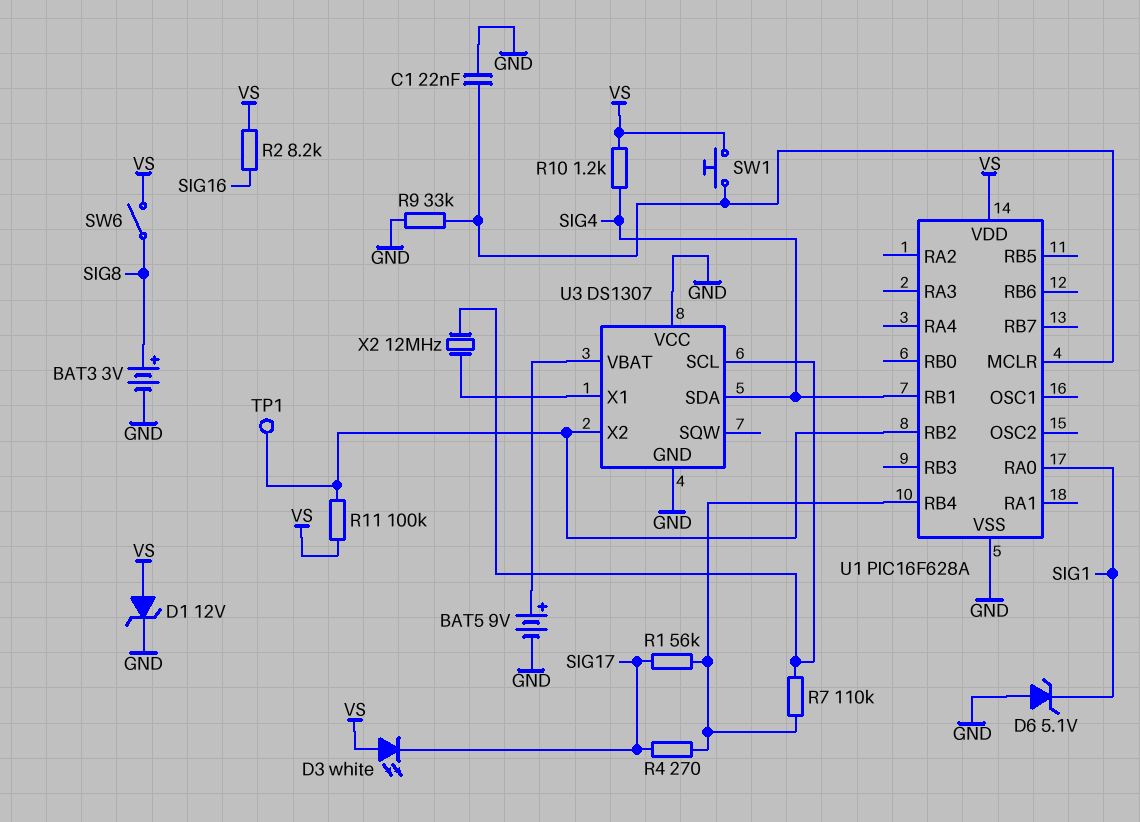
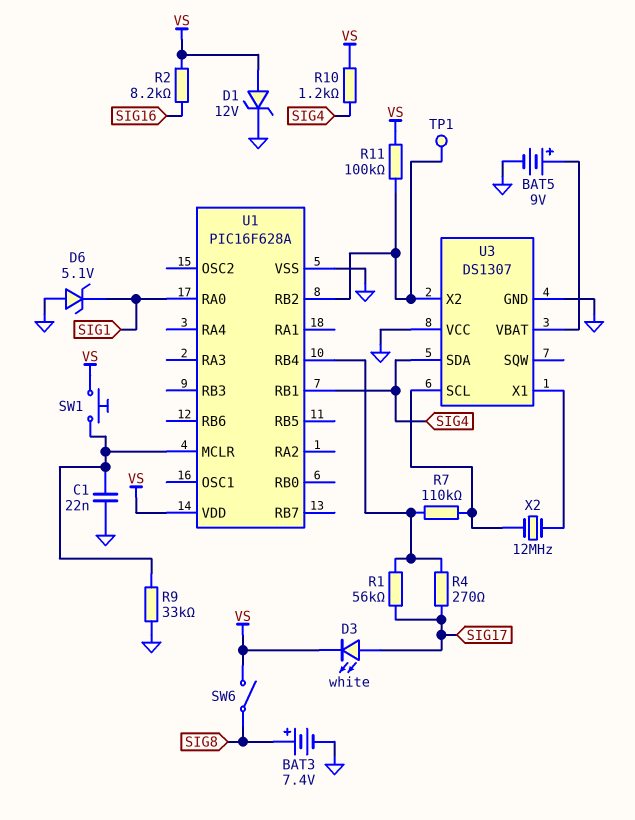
BAT3: 3V (plus SIG8, minus GND) -> 7.4V (plus SIG8, minus GND)
D3: LED white (A VS, K SIG17) -> LED white (A SIG17, K VS)

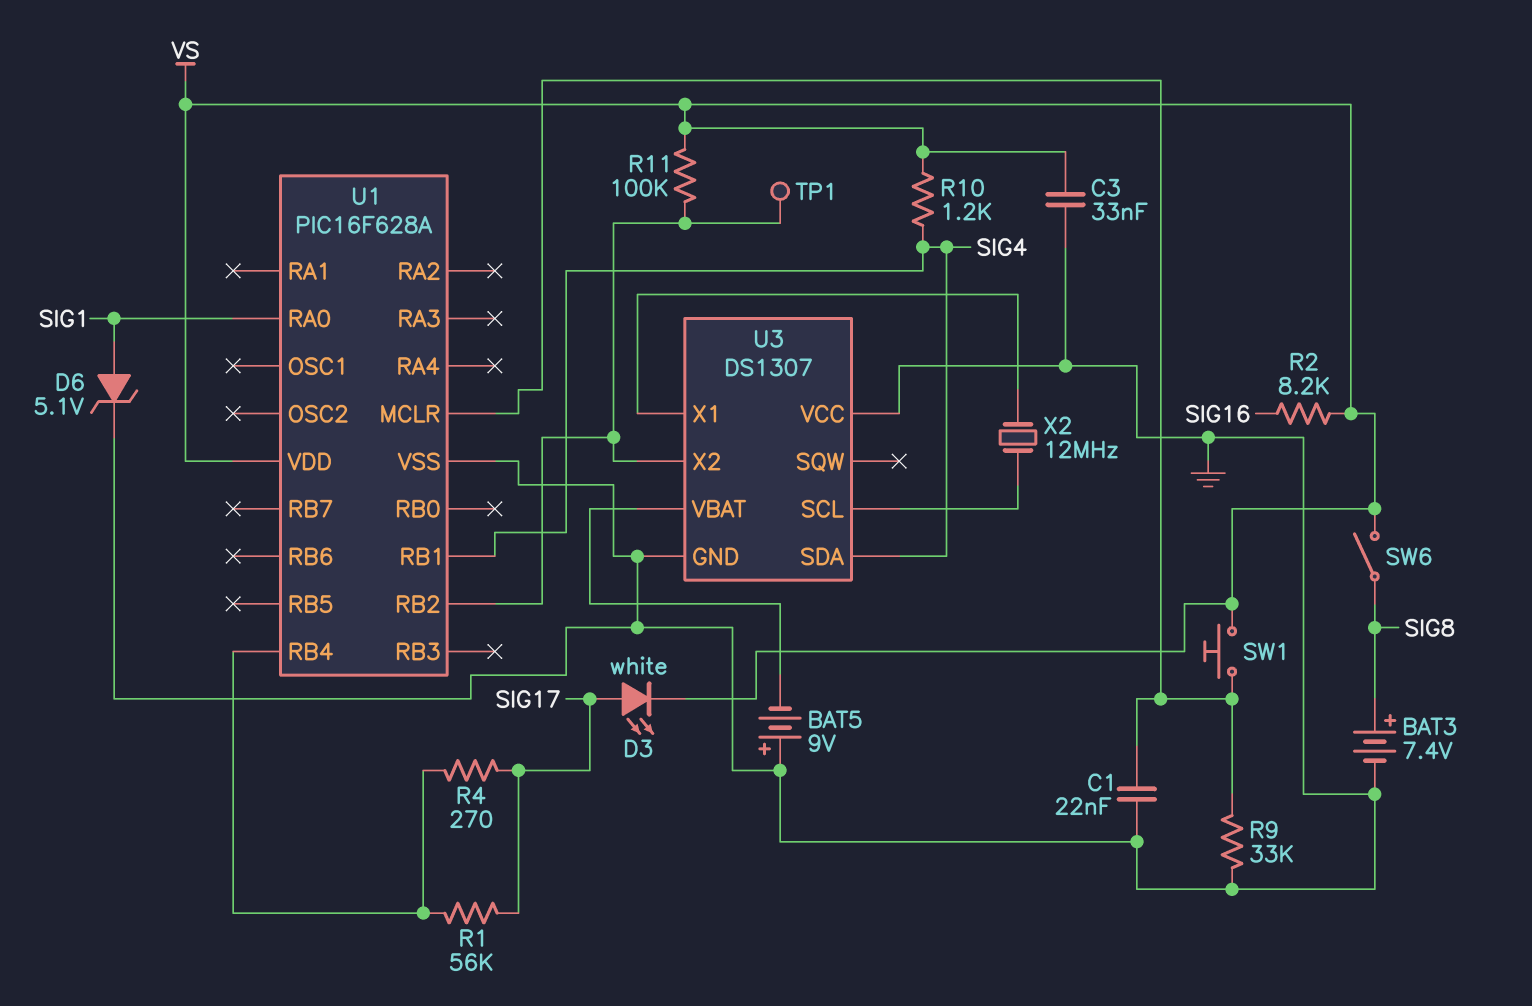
BAT5: 9V (plus U3/VBAT, minus GND) -> 9V (plus GND, minus U3/VBAT)
C3: none -> 33nF (GND, VS)
D1: zener 12V (A VS, K GND) -> none
D6: zener 5.1V (A GND, K SIG1) -> zener 5.1V (A SIG1, K GND)
R7: 110k (U1/RB4, U3/SCL) -> none

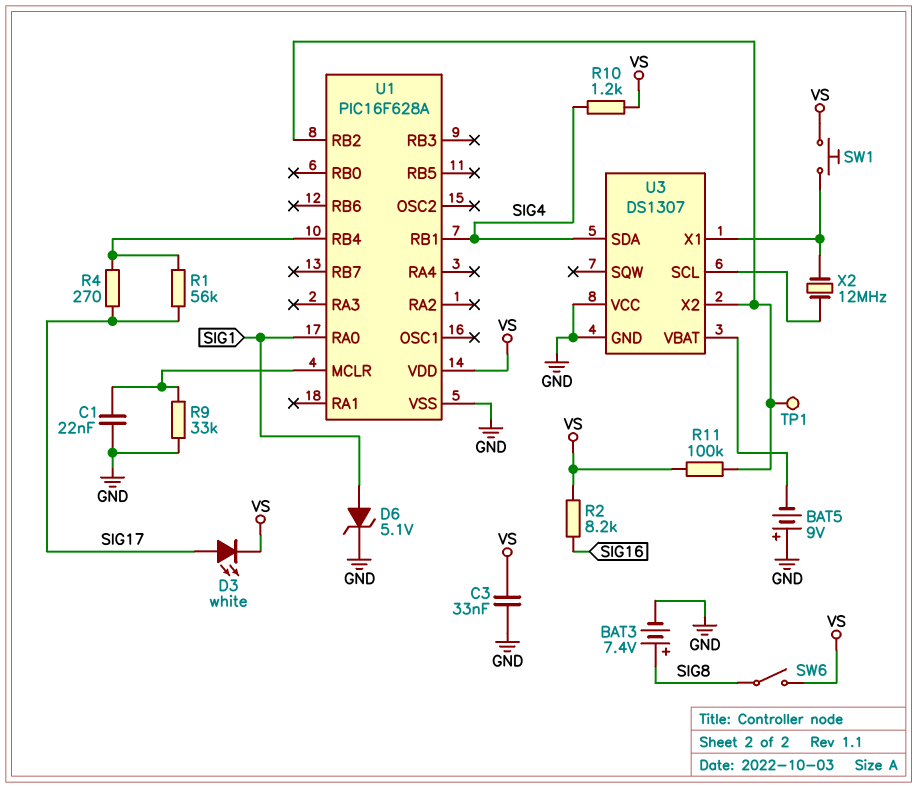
SW1: button (U1/MCLR, VS) -> button (U3/X1, VS)

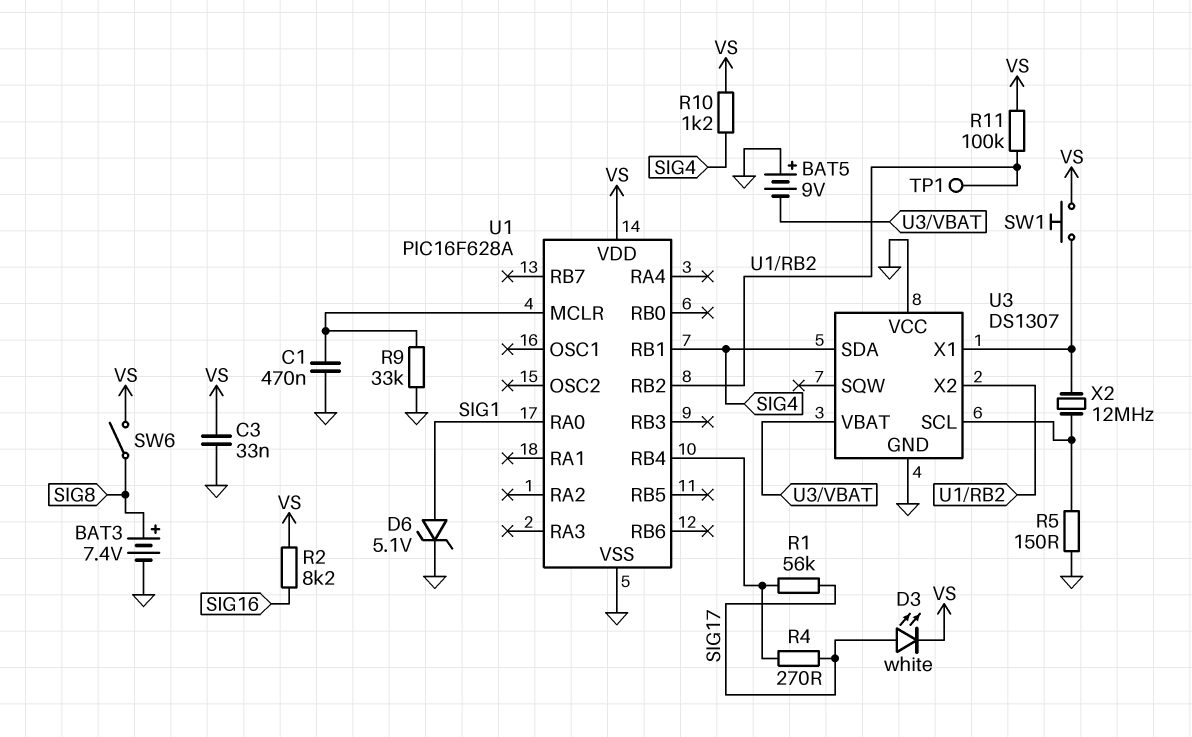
C1: 22nF (GND, U1/MCLR) -> 470nF (GND, U1/MCLR)
R5: none -> 150 (GND, U3/SCL)

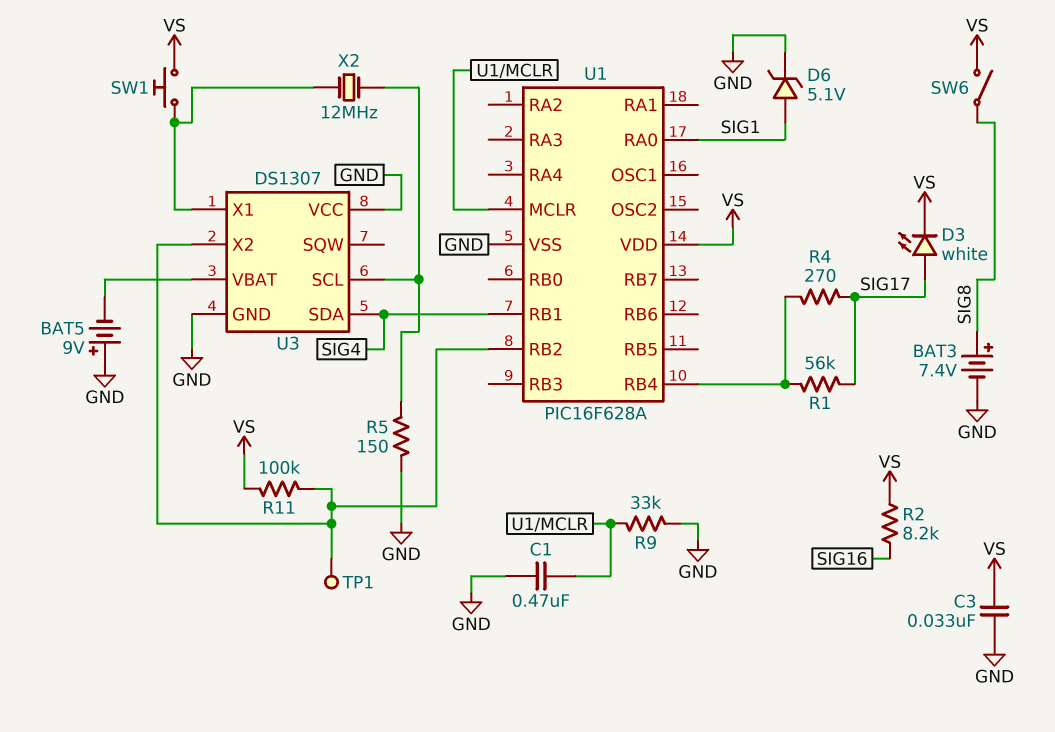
R10: 1.2k (SIG4, VS) -> none

